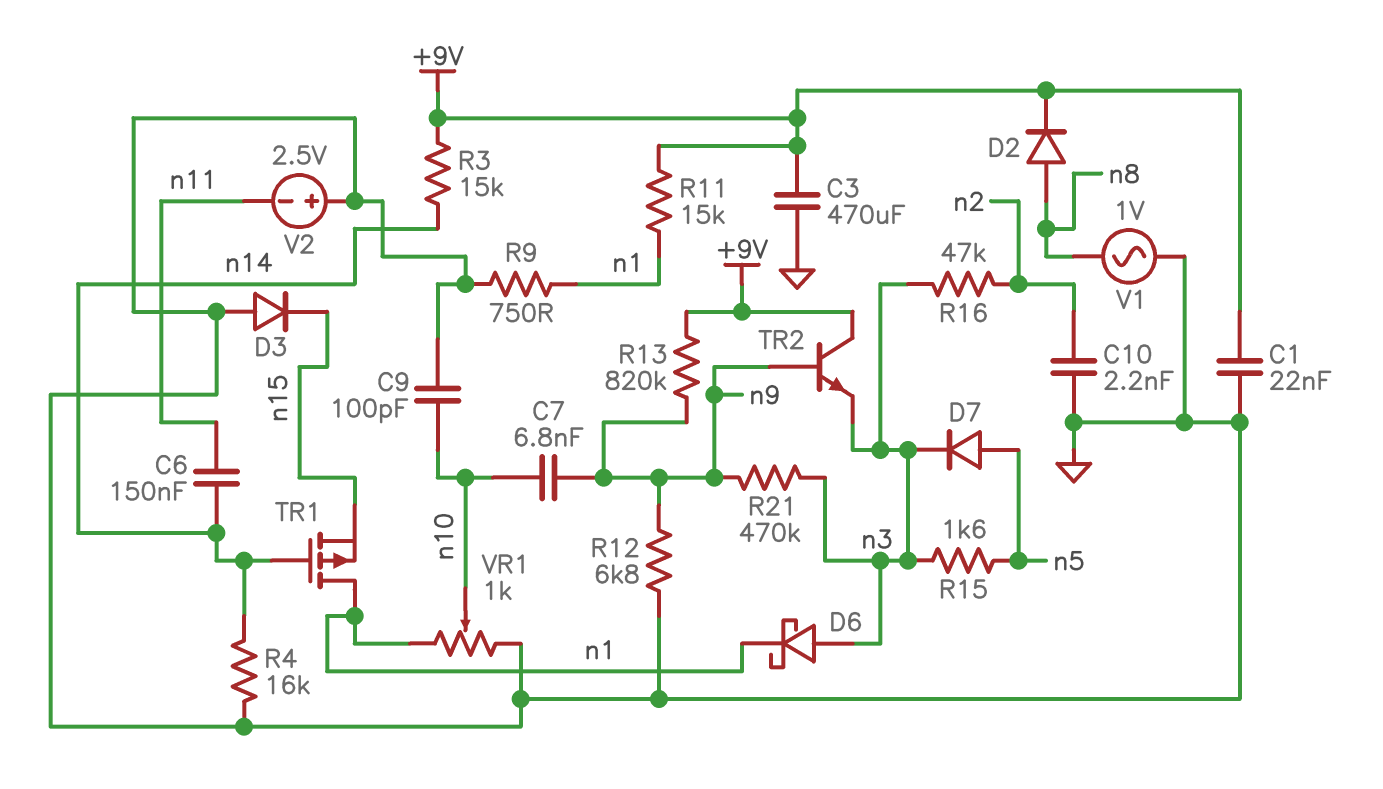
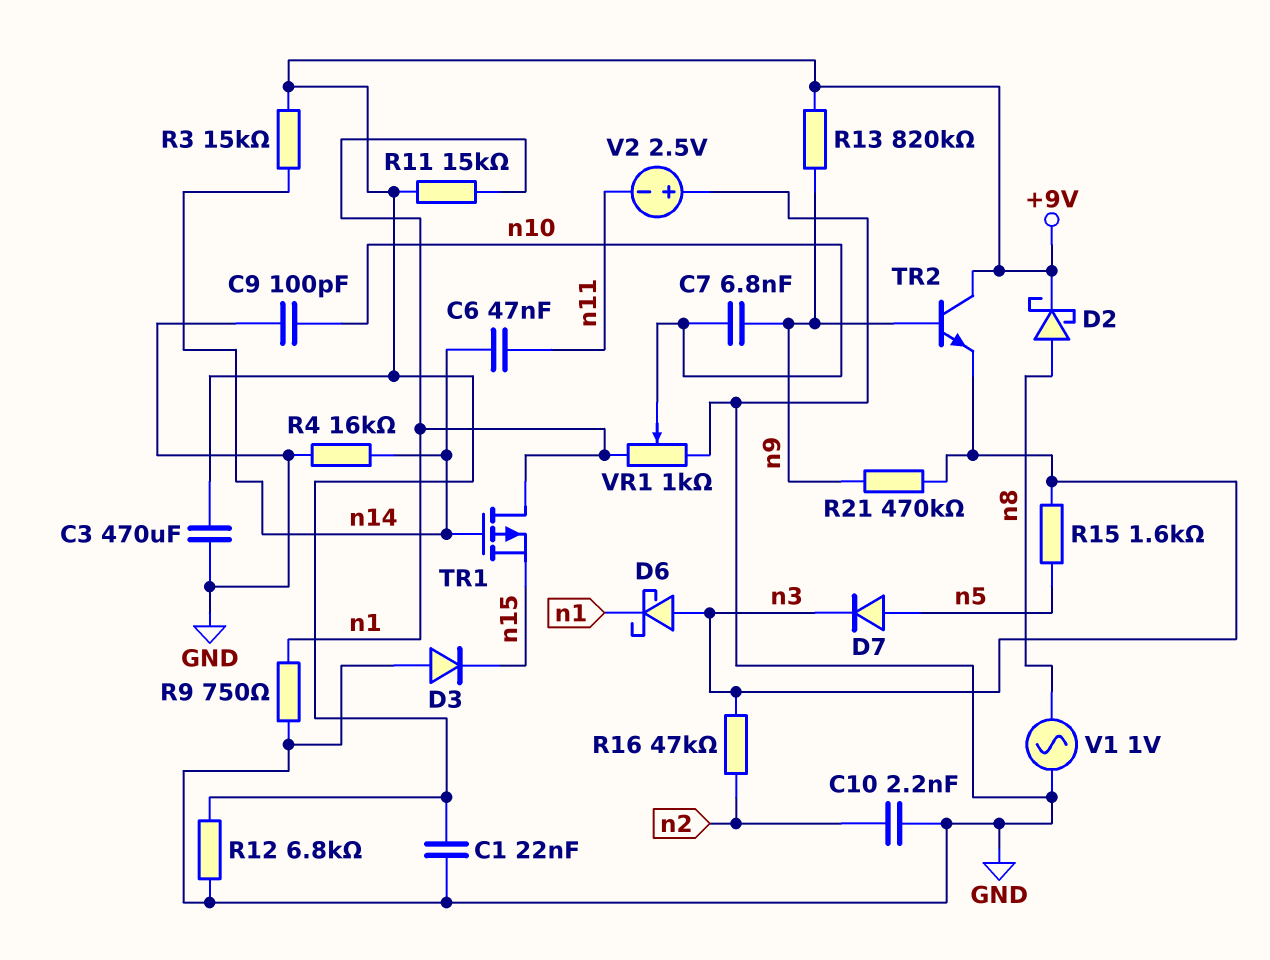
C6: 150nF (n11, n14) -> 47nF (n11, n14)
D2: diode (A n8, K +9V) -> schottky (A n8, K +9V)
R12: 6.8k (GND, n9) -> 6.8k (+9V, GND)

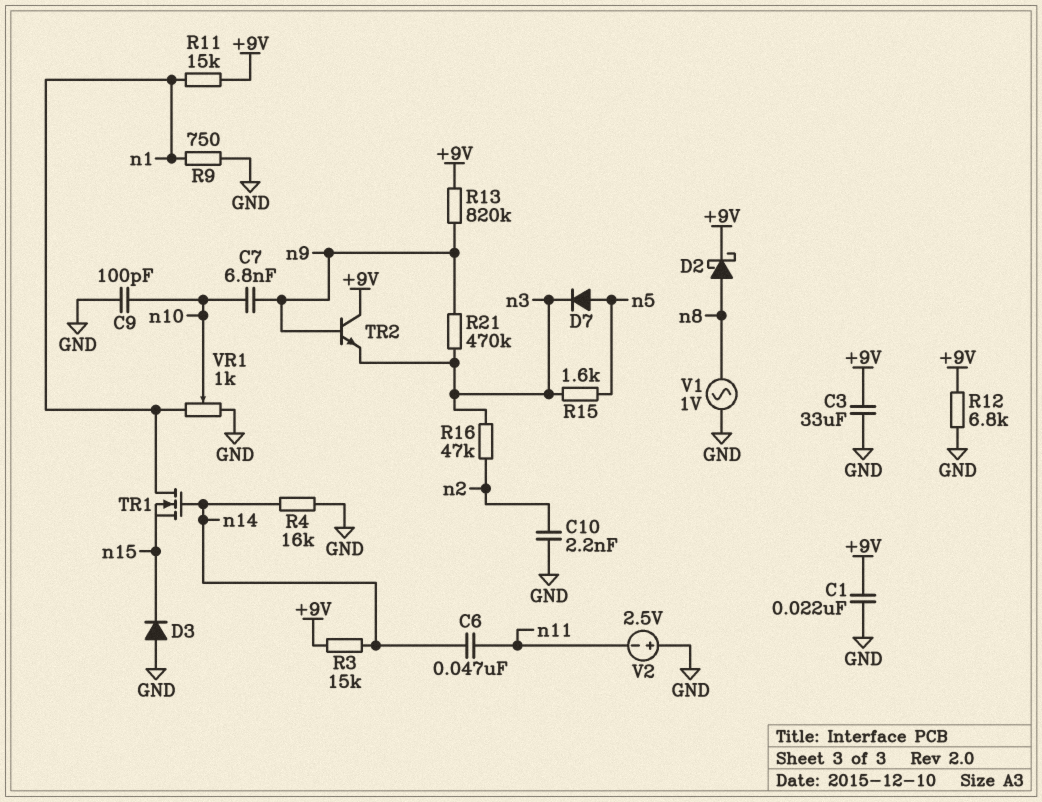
C3: 470uF (+9V, GND) -> 33uF (+9V, GND)
D6: schottky (A n3, K n1) -> none
TR1: PMOS (G n14, D n1, S n15) -> NMOS (G n14, D n1, S n15)

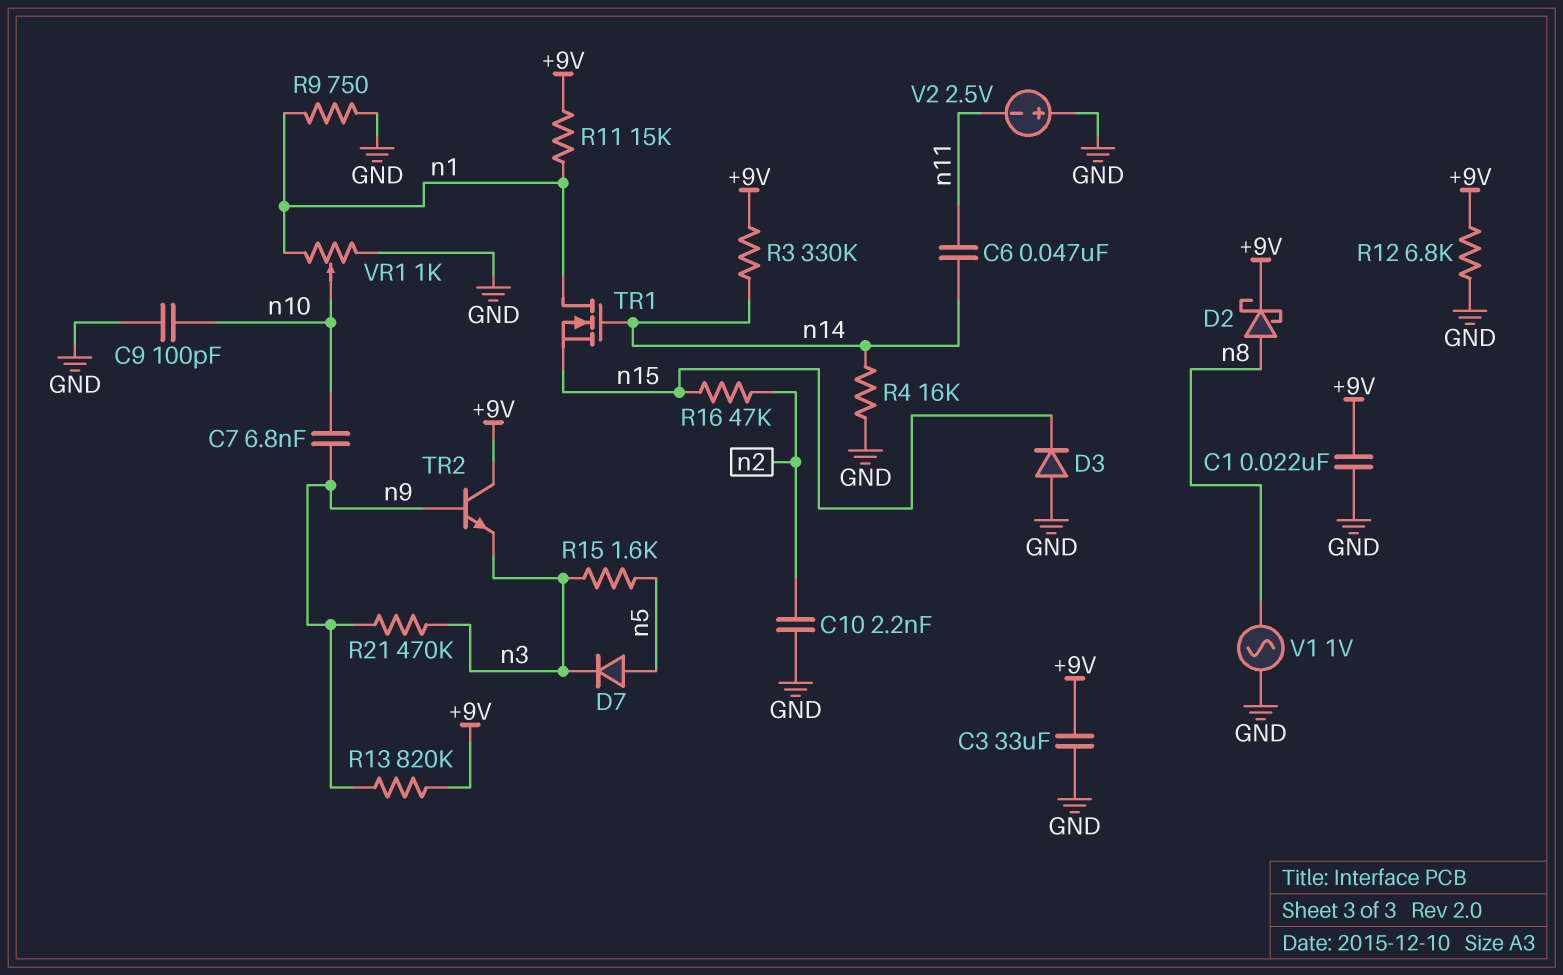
R3: 15k (+9V, n14) -> 330k (+9V, n14)
R16: 47k (n2, n3) -> 47k (n2, n15)

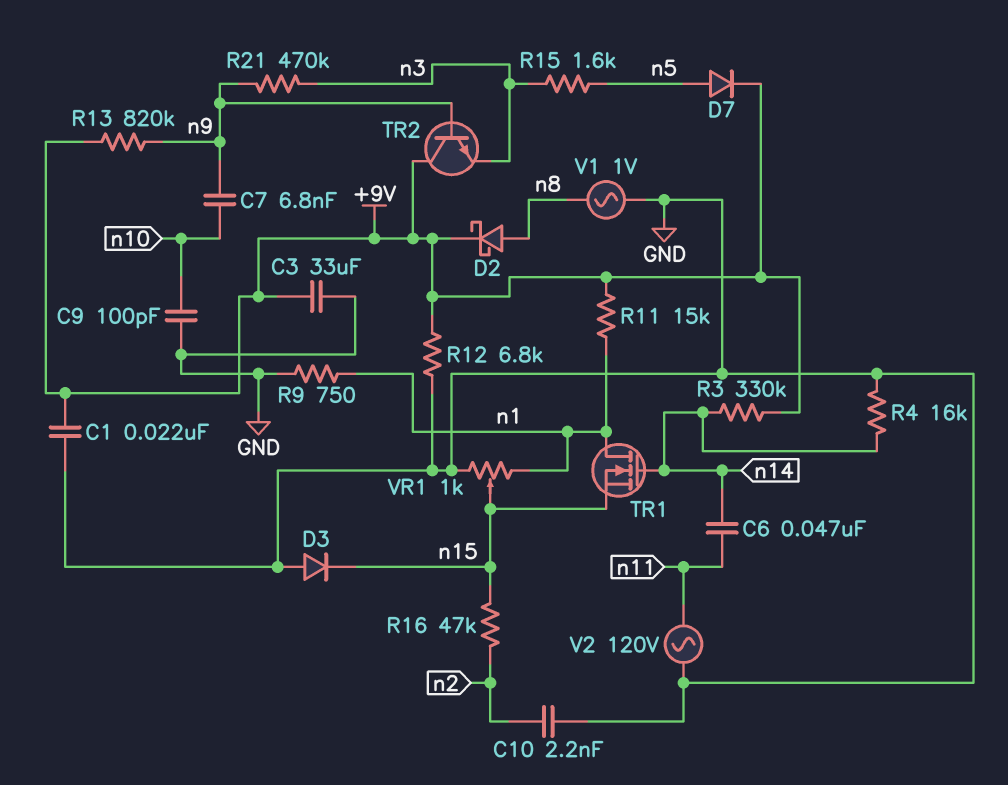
D7: diode (A n5, K n3) -> diode (A n5, K +9V)
V2: 2.5V (plus GND, minus n11) -> AC 120V (GND, n11)
VR1: 1k (GND, n1, wiper n10) -> 1k (GND, n1, wiper n15)

